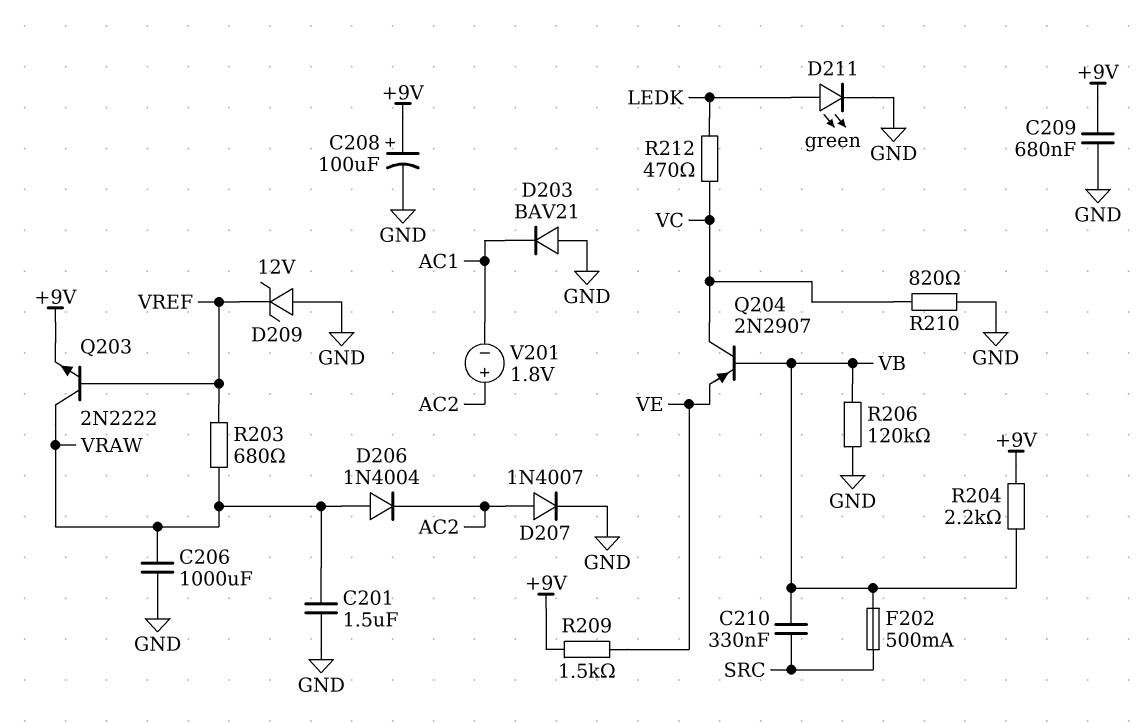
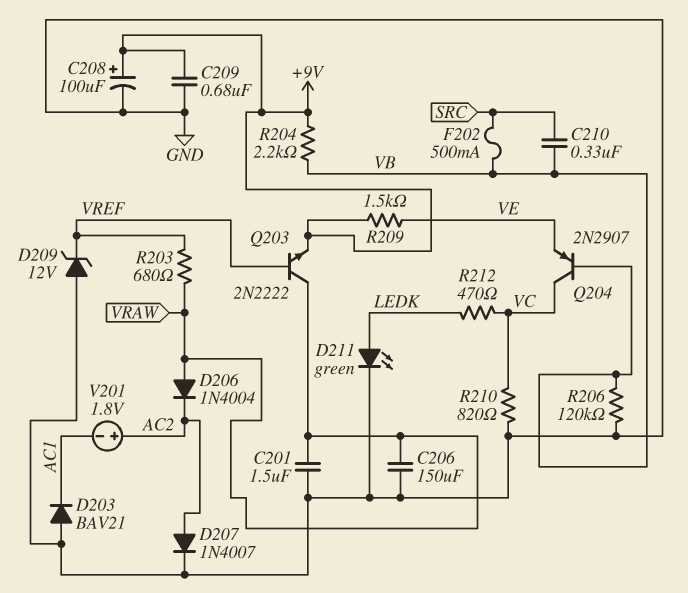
C206: 1000uF (GND, VRAW) -> 150uF (GND, VRAW)

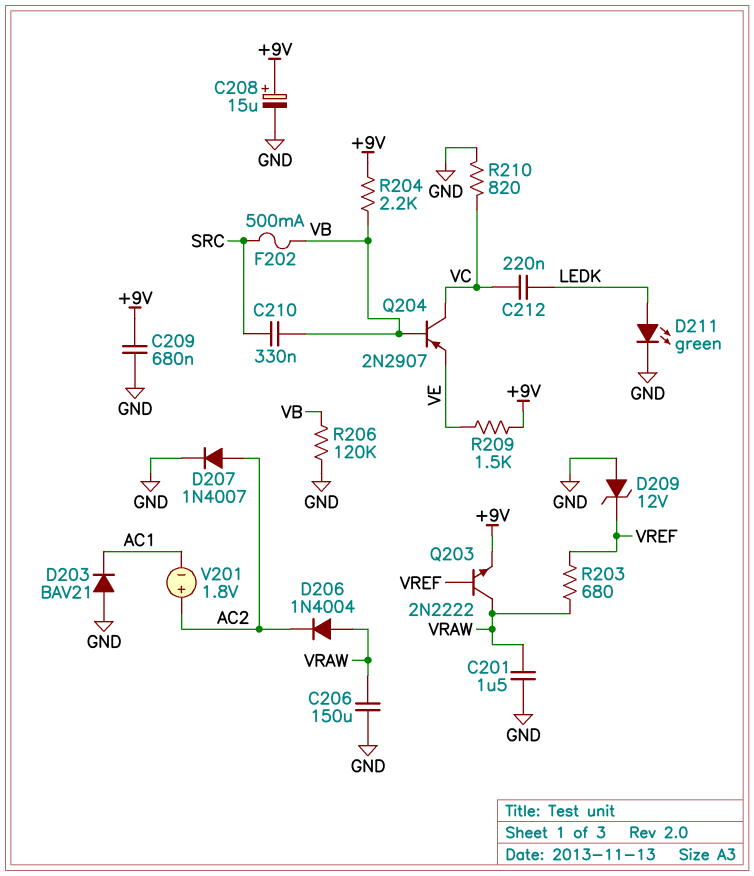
C208: 100uF (plus +9V, minus GND) -> 15uF (plus +9V, minus GND)
C212: none -> 220nF (LEDK, VC)
R212: 470 (LEDK, VC) -> none

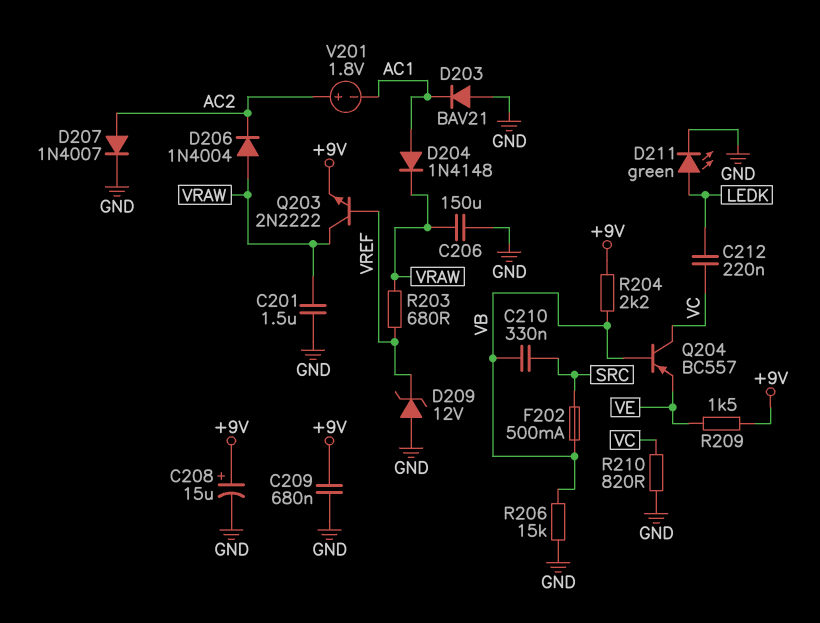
D204: none -> diode 1N4148 (A AC1, K VRAW)
Q204: PNP 2N2907 (B VB, C VC, E VE) -> PNP BC557 (B VB, C VC, E VE)
R206: 120k (GND, VB) -> 15k (GND, VB)

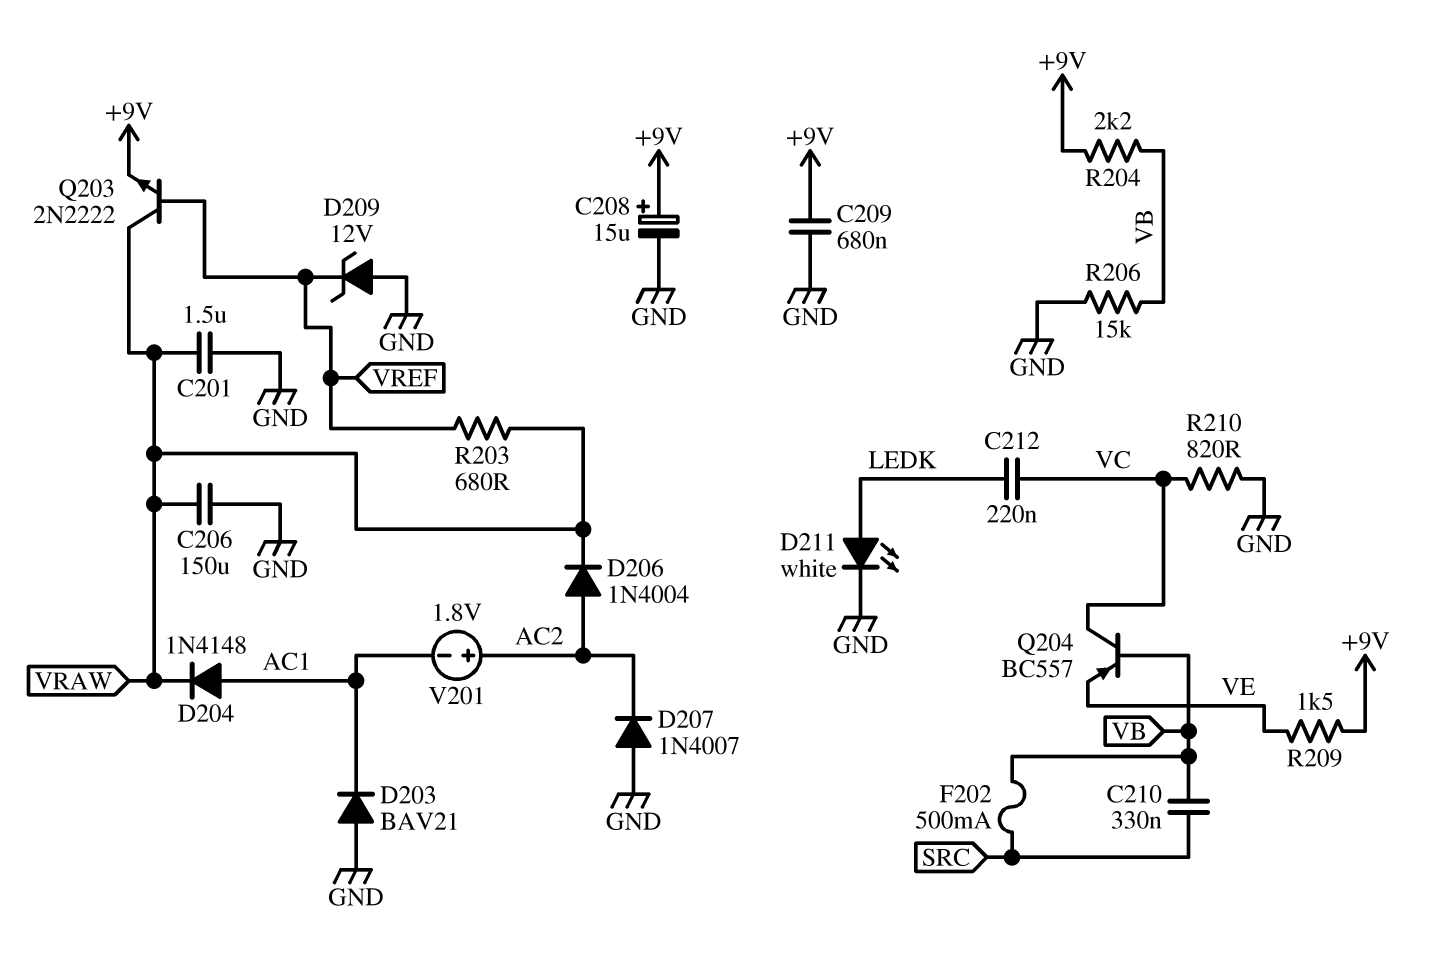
D206: diode 1N4004 (A VRAW, K AC2) -> diode 1N4004 (A AC2, K VRAW)
D207: diode 1N4007 (A AC2, K GND) -> diode 1N4007 (A GND, K AC2)
D211: LED green (A LEDK, K GND) -> LED white (A LEDK, K GND)

